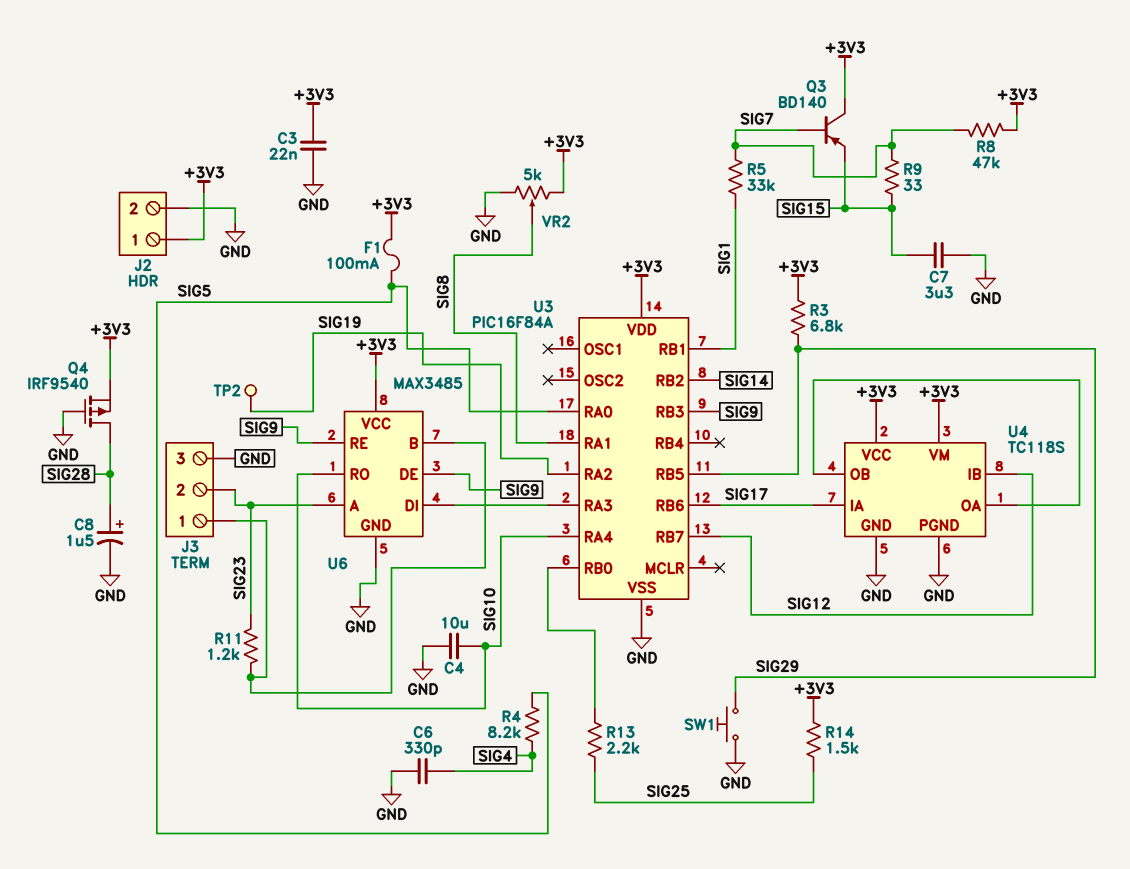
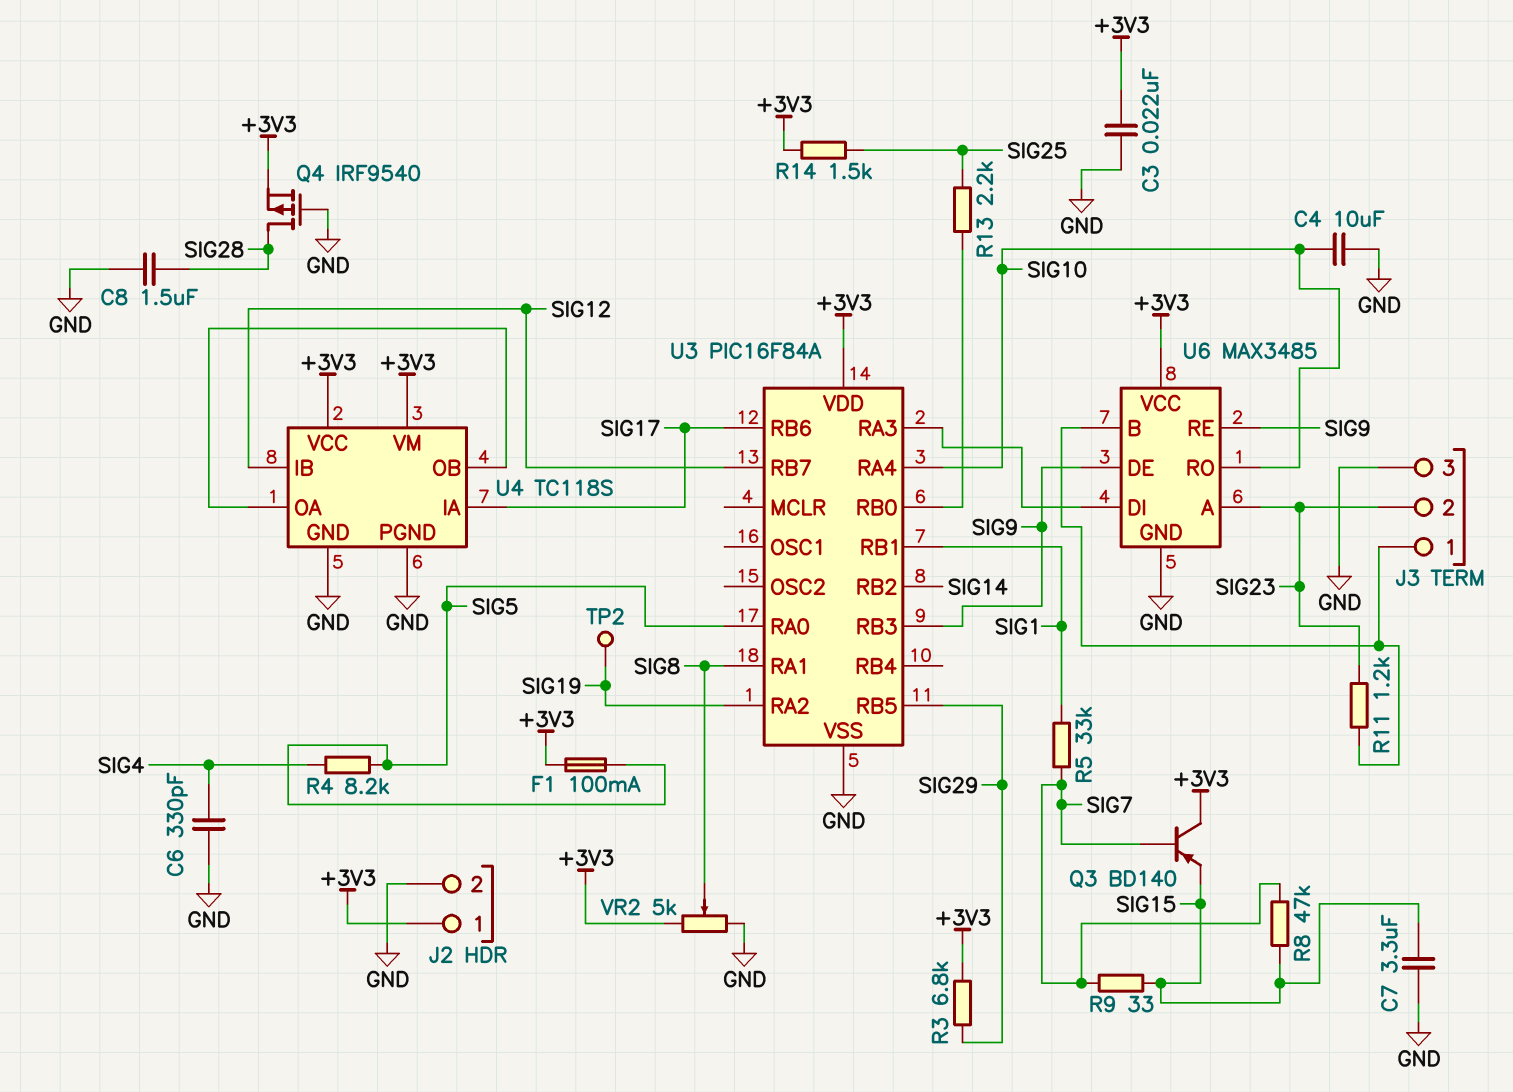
C8: 1.5uF (plus SIG28, minus GND) -> 1.5uF (GND, SIG28)
R8: 47k (+3V3, SIG7) -> 47k (SIG7, SIG15)
SW1: button (GND, SIG29) -> none

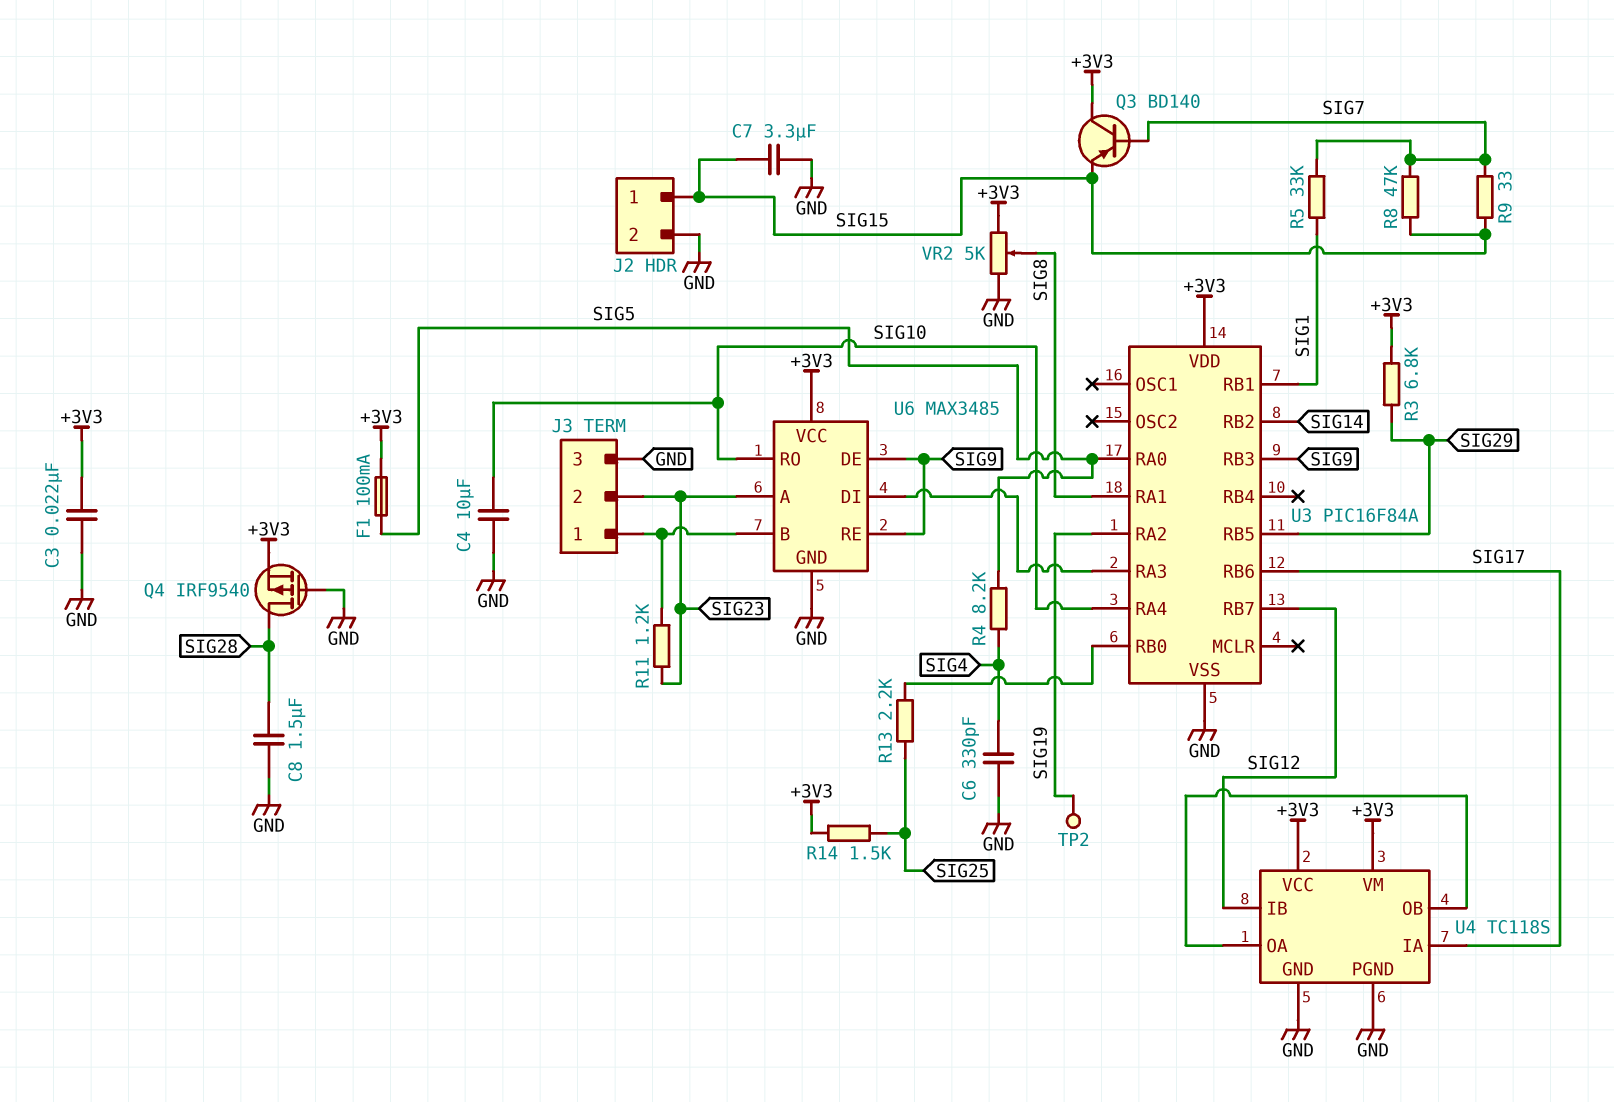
J2 pin 1: +3V3 -> SIG15

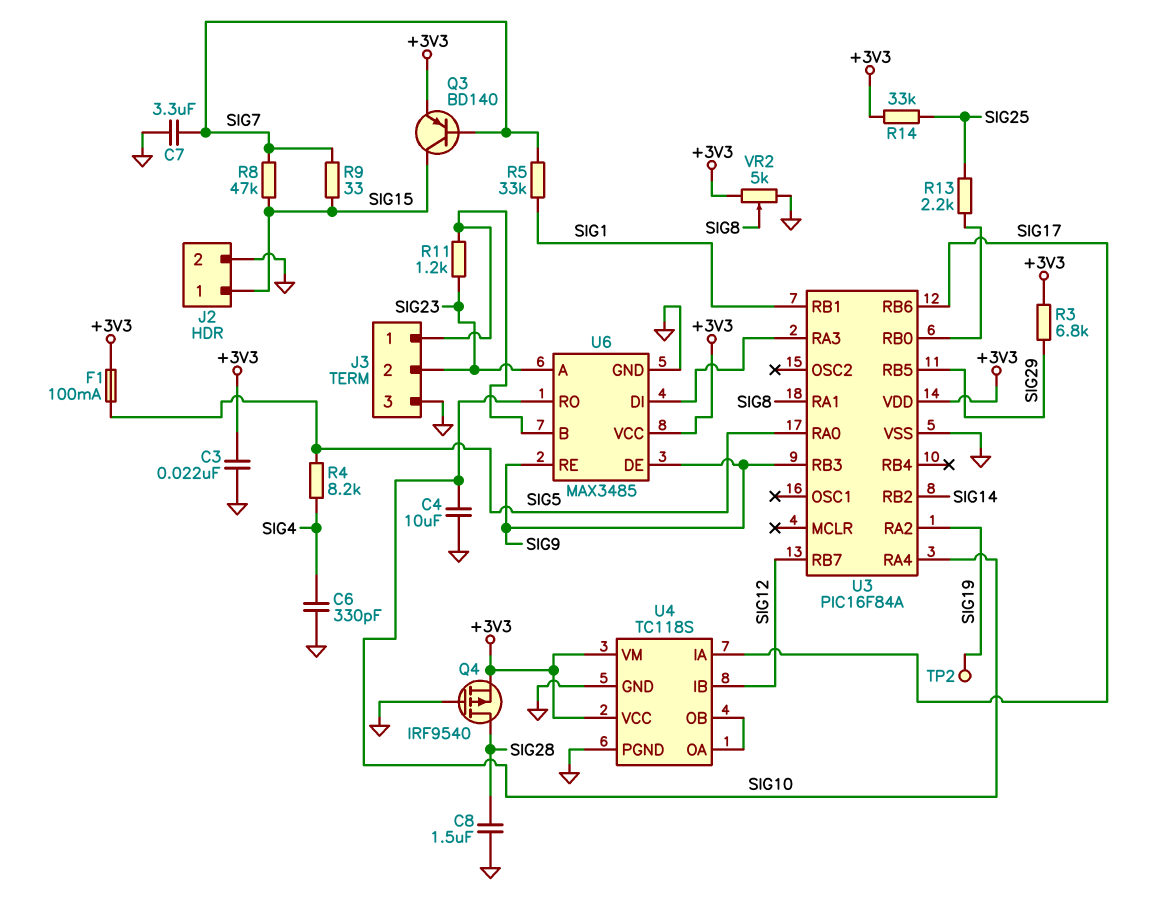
C7: 3.3uF (GND, SIG15) -> 3.3uF (GND, SIG7)
Q3: PNP BD140 (B SIG7, C +3V3, E SIG15) -> PNP BD140 (B SIG7, C SIG15, E +3V3)
R14: 1.5k (+3V3, SIG25) -> 33k (+3V3, SIG25)

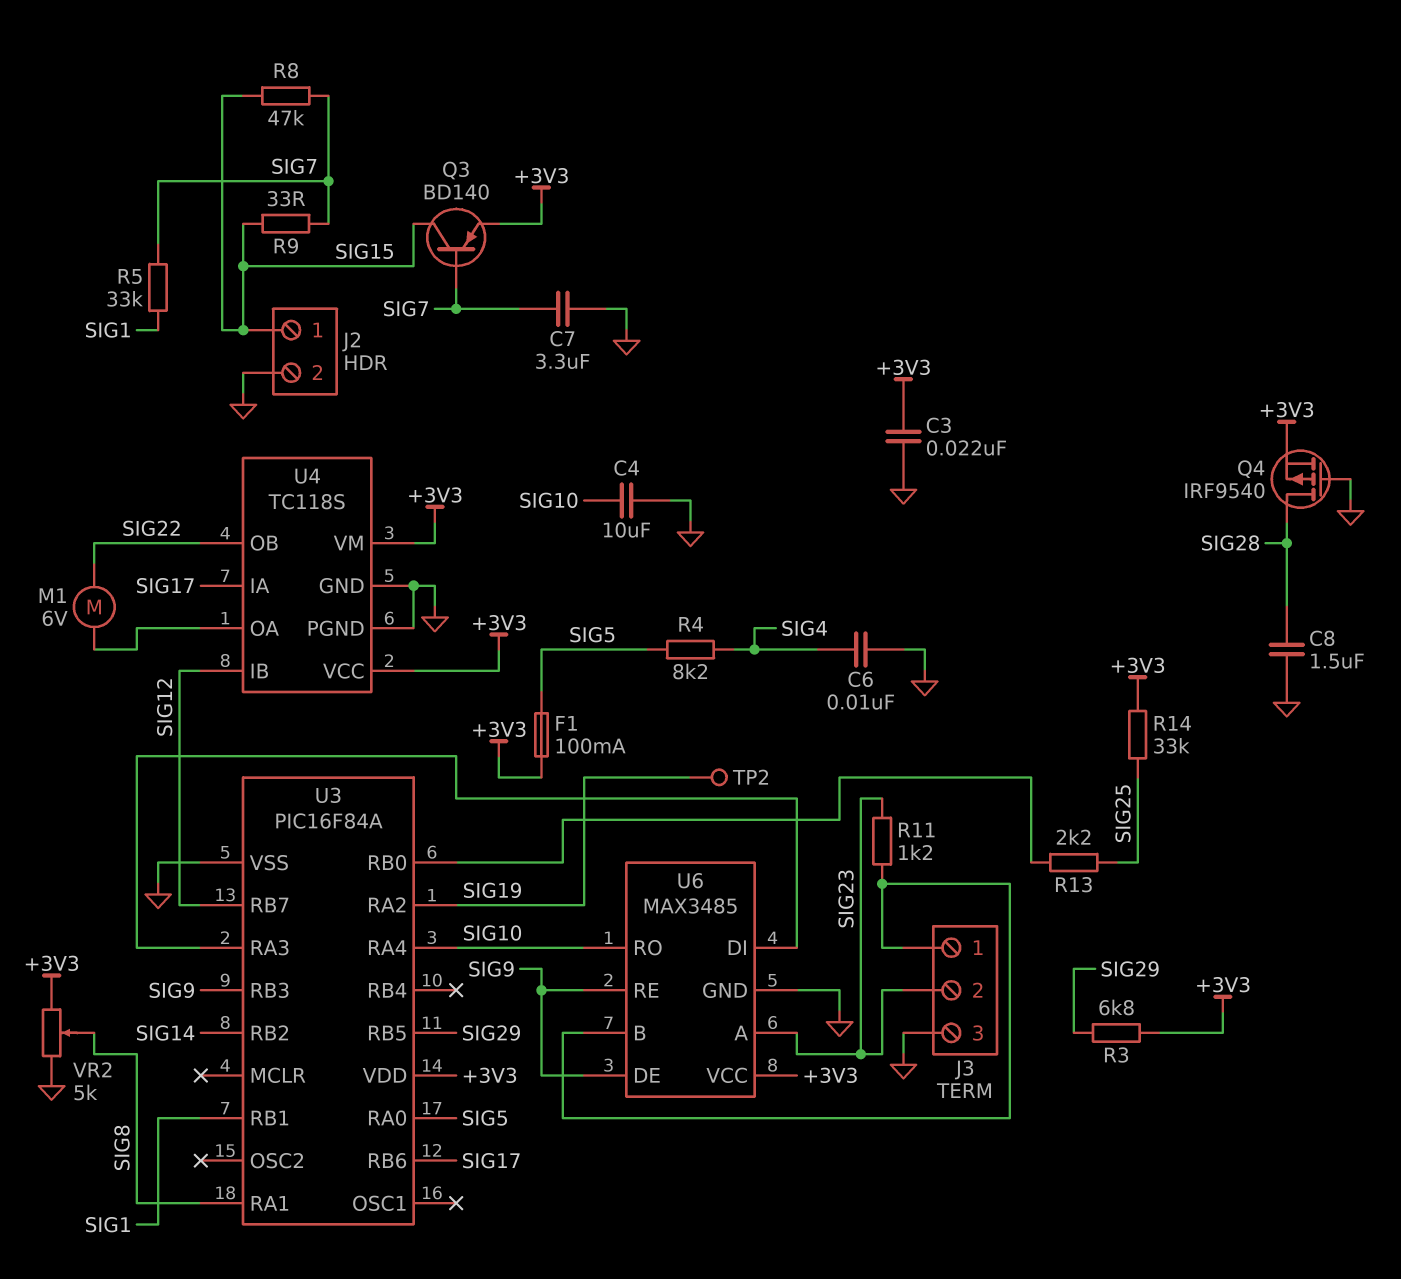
C6: 330pF (GND, SIG4) -> 10nF (GND, SIG4)
M1: none -> motor 6V (SIG22, U4/OA)
U4 pin OB: U4/OA -> SIG22

